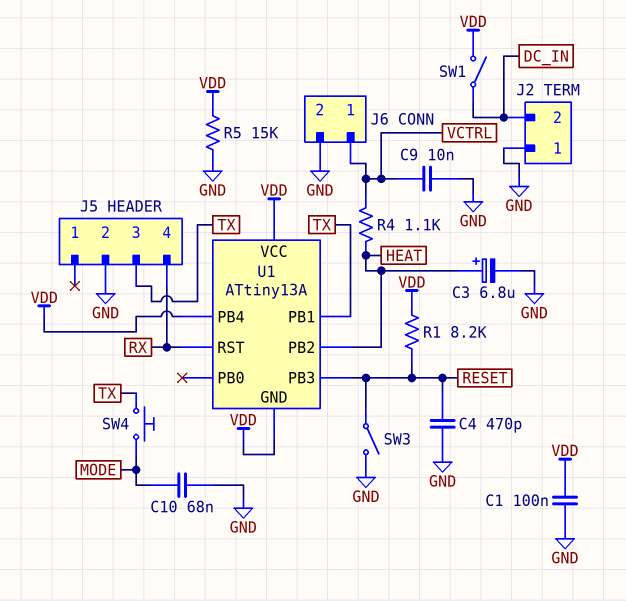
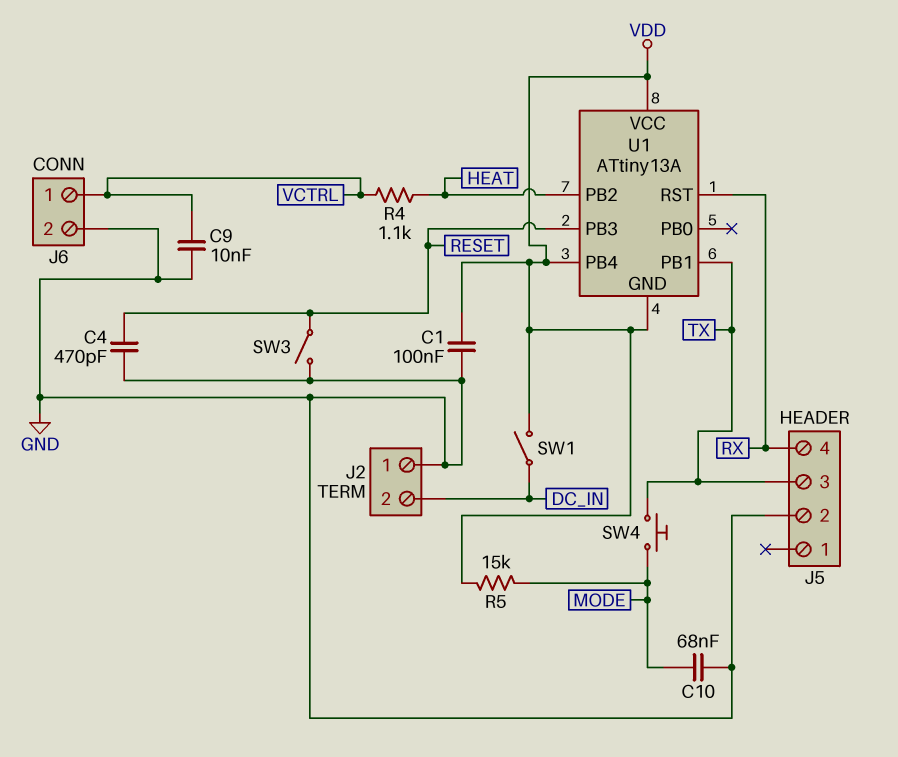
C3: 6.8uF (plus HEAT, minus GND) -> none
R1: 8.2k (RESET, VDD) -> none
R5: 15k (GND, VDD) -> 15k (MODE, VDD)

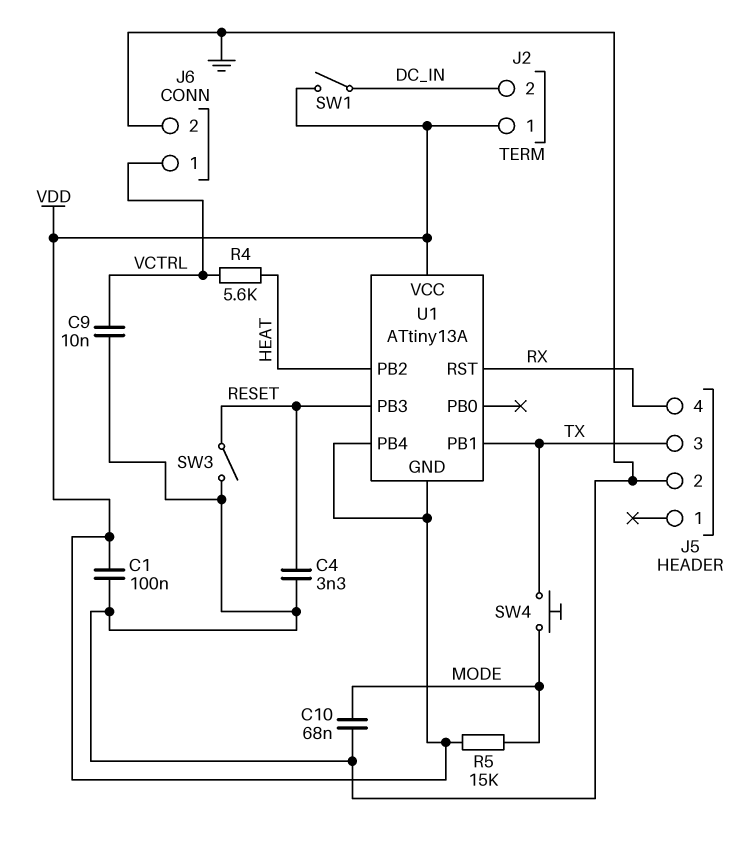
C4: 470pF (GND, RESET) -> 3.3nF (GND, RESET)
J2 pin 1: GND -> VDD
R4: 1.1k (HEAT, VCTRL) -> 5.6k (HEAT, VCTRL)

